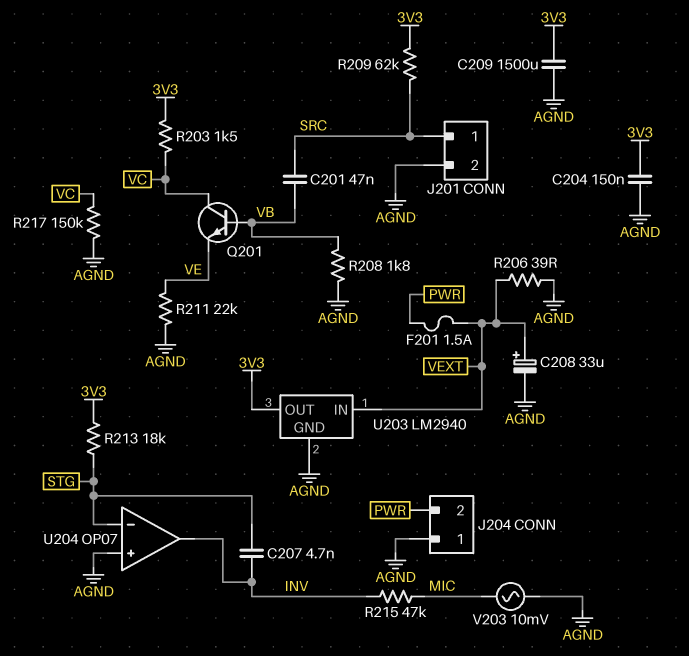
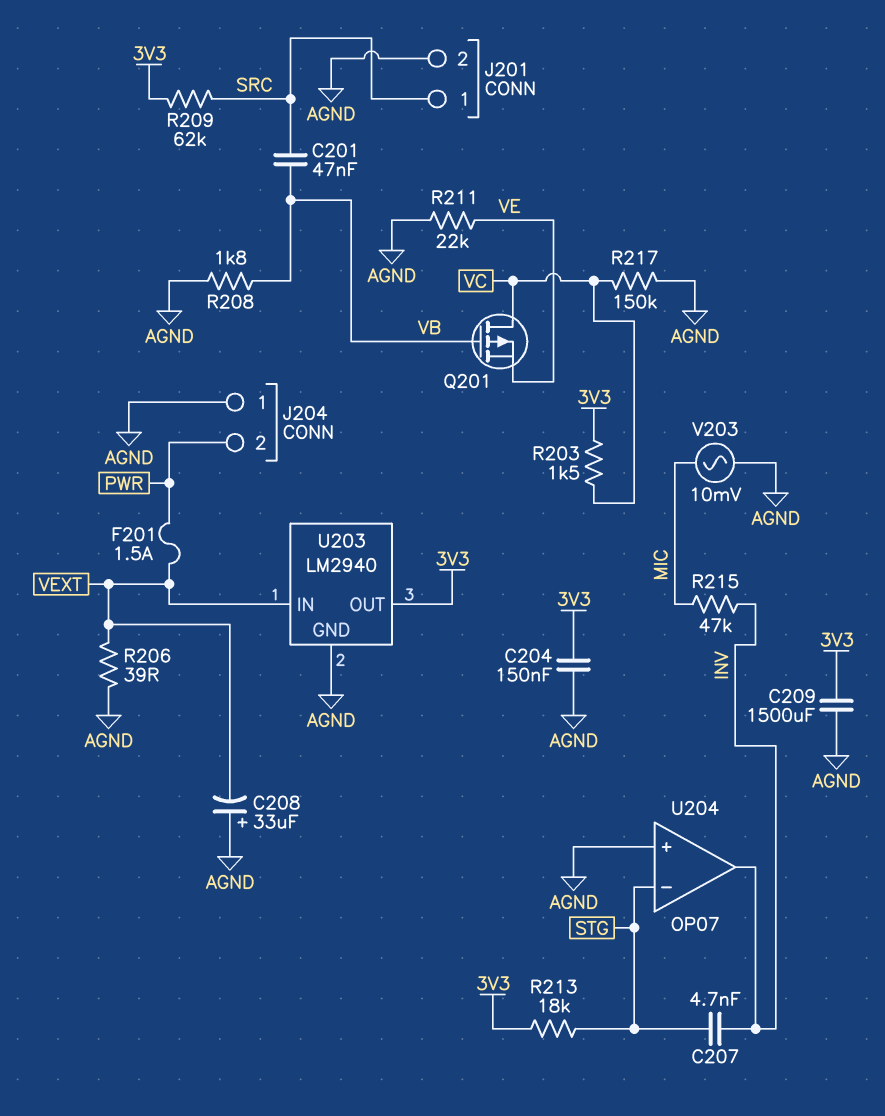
C208: 33uF (plus VEXT, minus AGND) -> 33uF (plus AGND, minus VEXT)
Q201: NPN (B VB, C VC, E VE) -> PMOS (G VB, D VC, S VE)

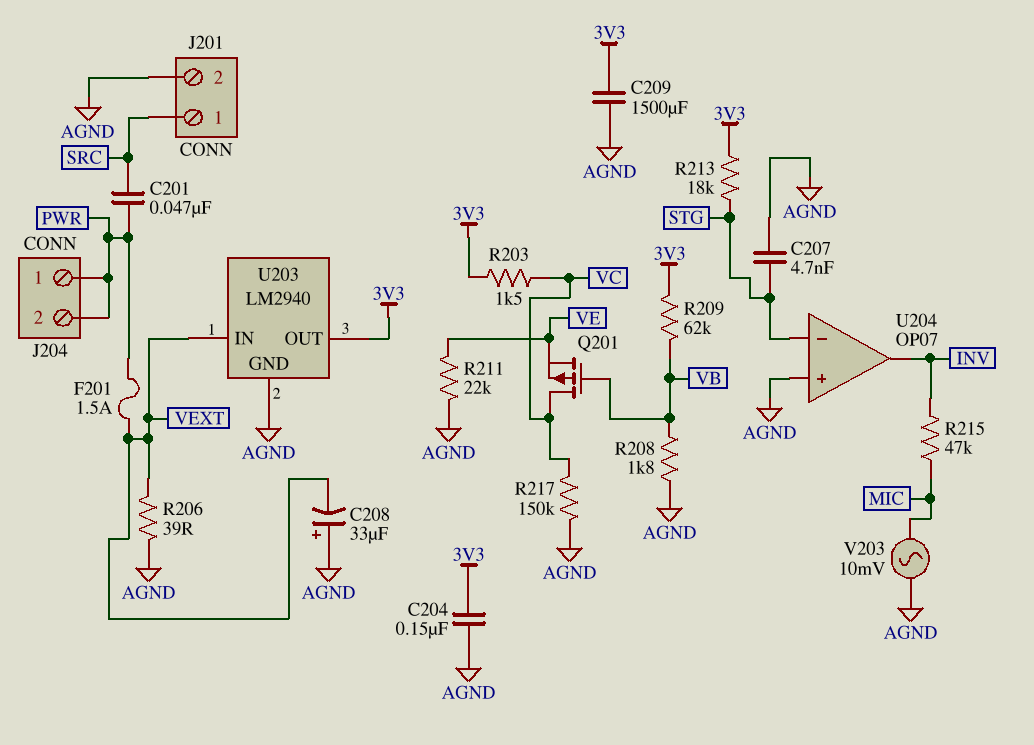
C201: 47nF (SRC, VB) -> 47nF (PWR, SRC)
C207: 4.7nF (INV, STG) -> 4.7nF (AGND, STG)
J204 pin 1: AGND -> PWR
R209: 62k (3V3, SRC) -> 62k (3V3, VB)

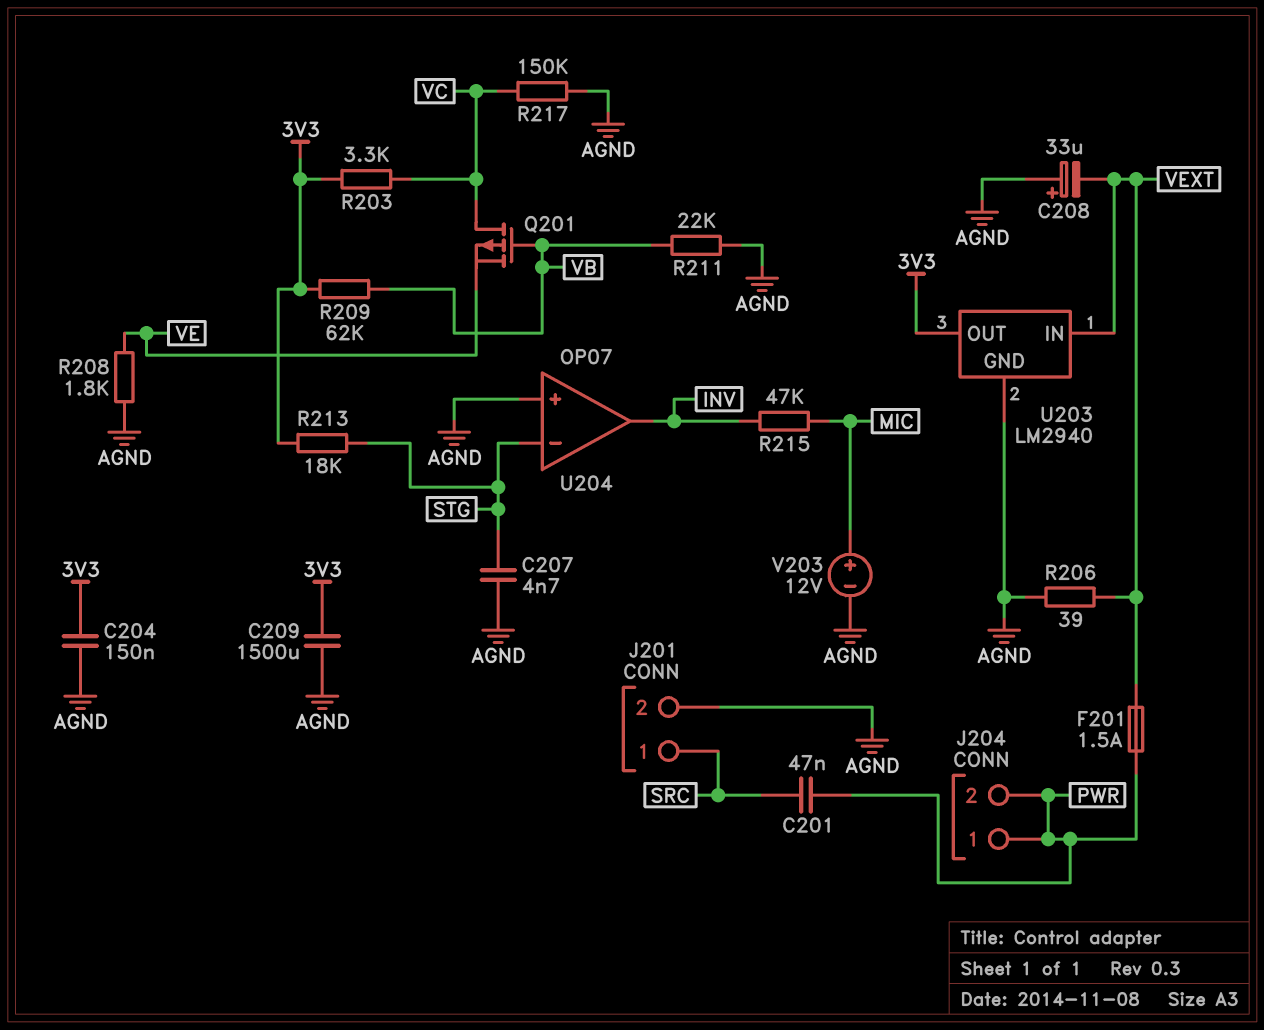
R203: 1.5k (3V3, VC) -> 3.3k (3V3, VC)
R208: 1.8k (AGND, VB) -> 1.8k (AGND, VE)
R211: 22k (AGND, VE) -> 22k (AGND, VB)
V203: AC 10mV (AGND, MIC) -> 12V (plus MIC, minus AGND)

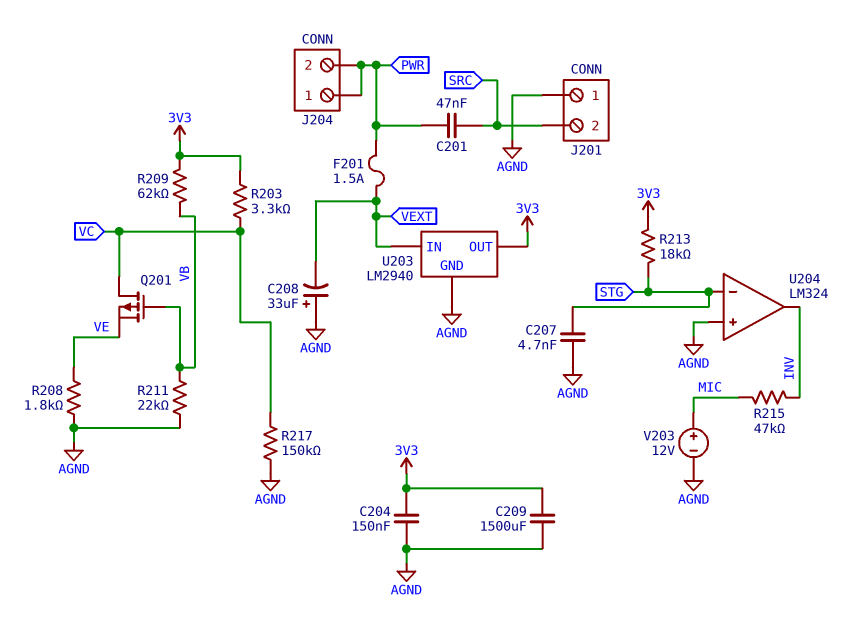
J201 pin 1: SRC -> AGND
J201 pin 2: AGND -> SRC
R206: 39 (AGND, VEXT) -> none
U204: OP07 -> LM324

